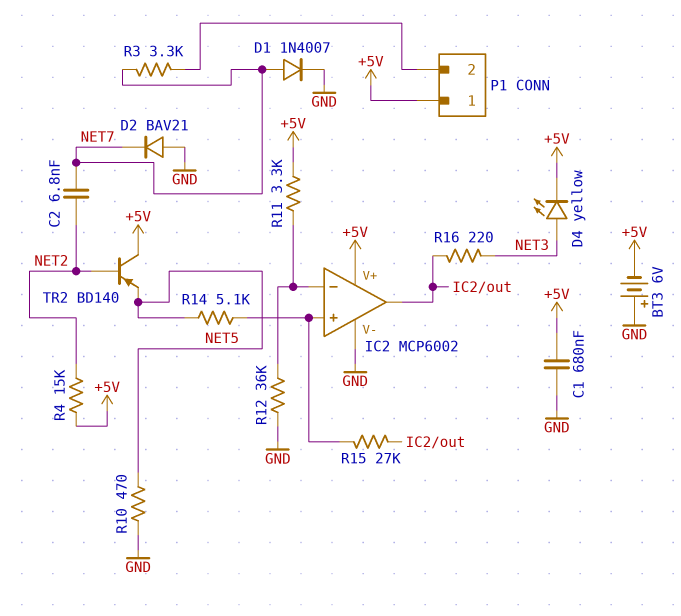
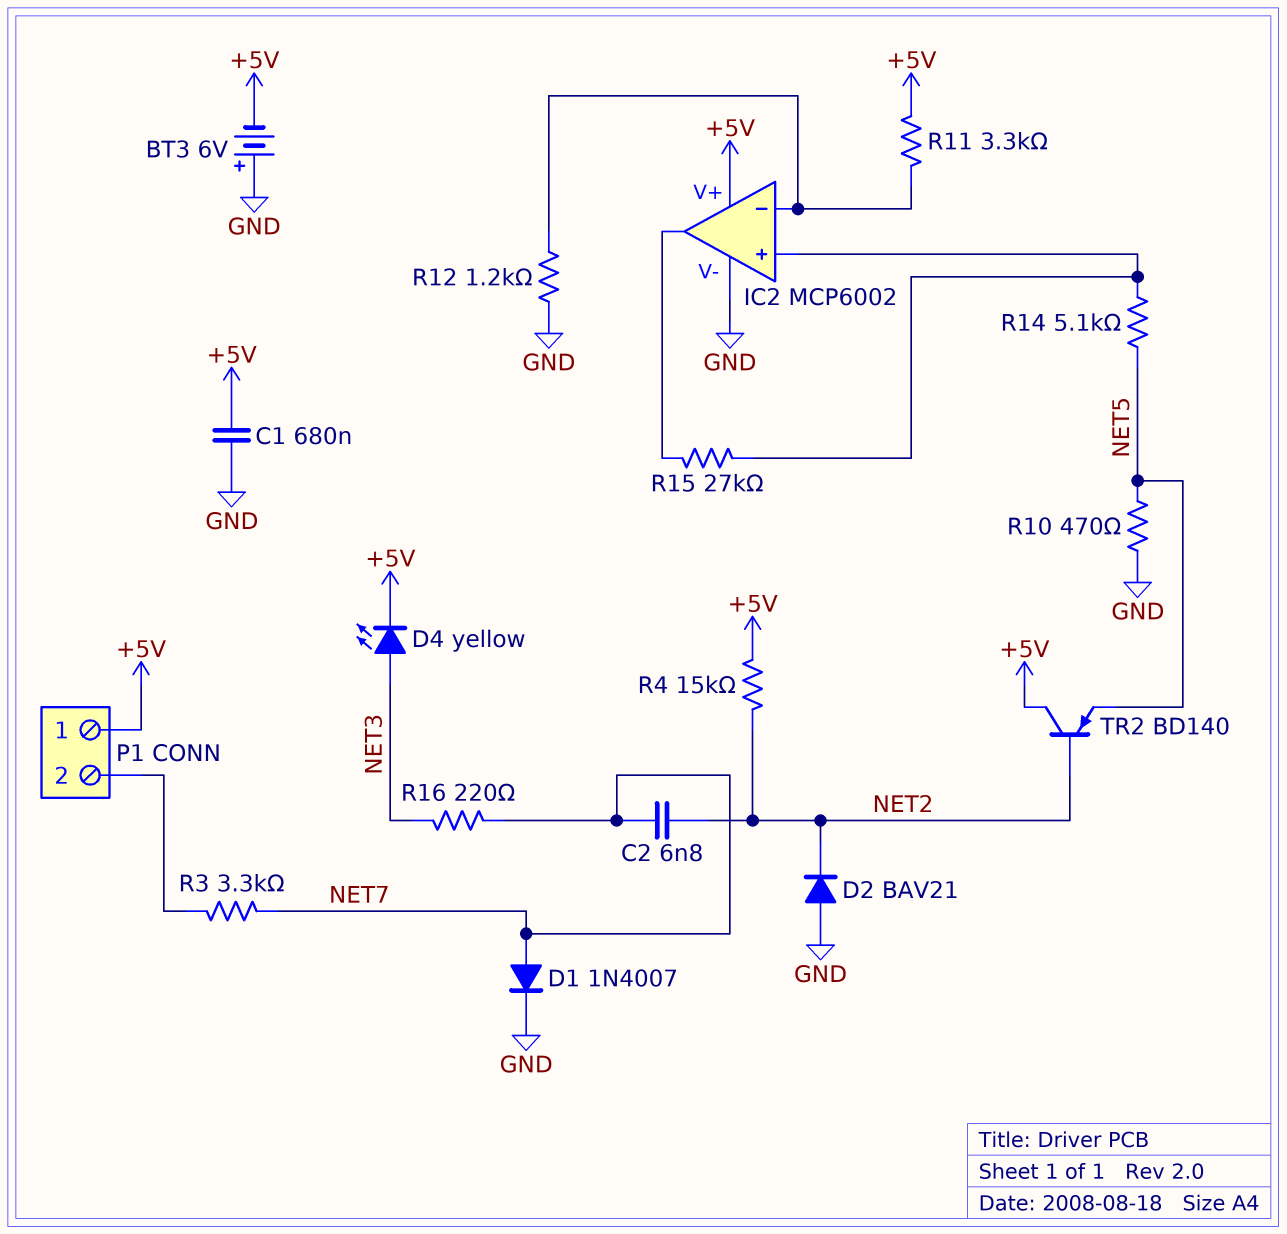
D2: diode BAV21 (A GND, K NET7) -> diode BAV21 (A GND, K NET2)
R12: 36k (GND, IC2/in-) -> 1.2k (GND, IC2/in-)
R16: 220 (IC2/out, NET3) -> 220 (NET3, NET7)

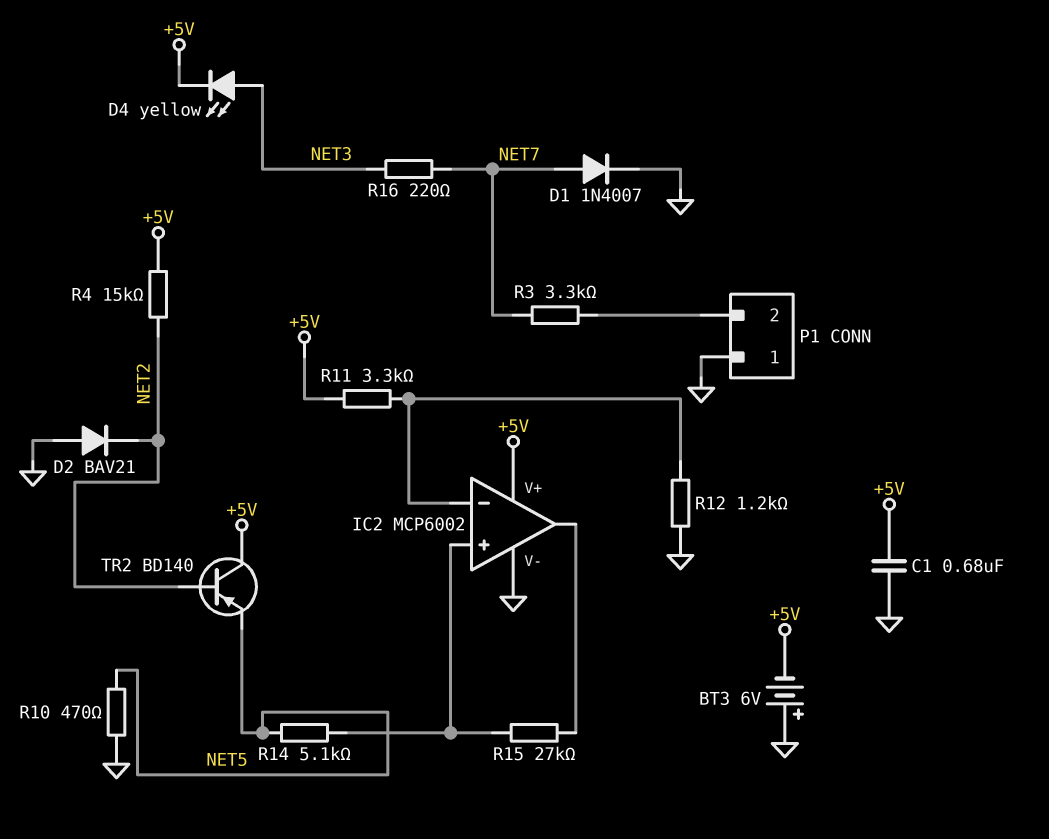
C2: 6.8nF (NET2, NET7) -> none
P1 pin 1: +5V -> GND

